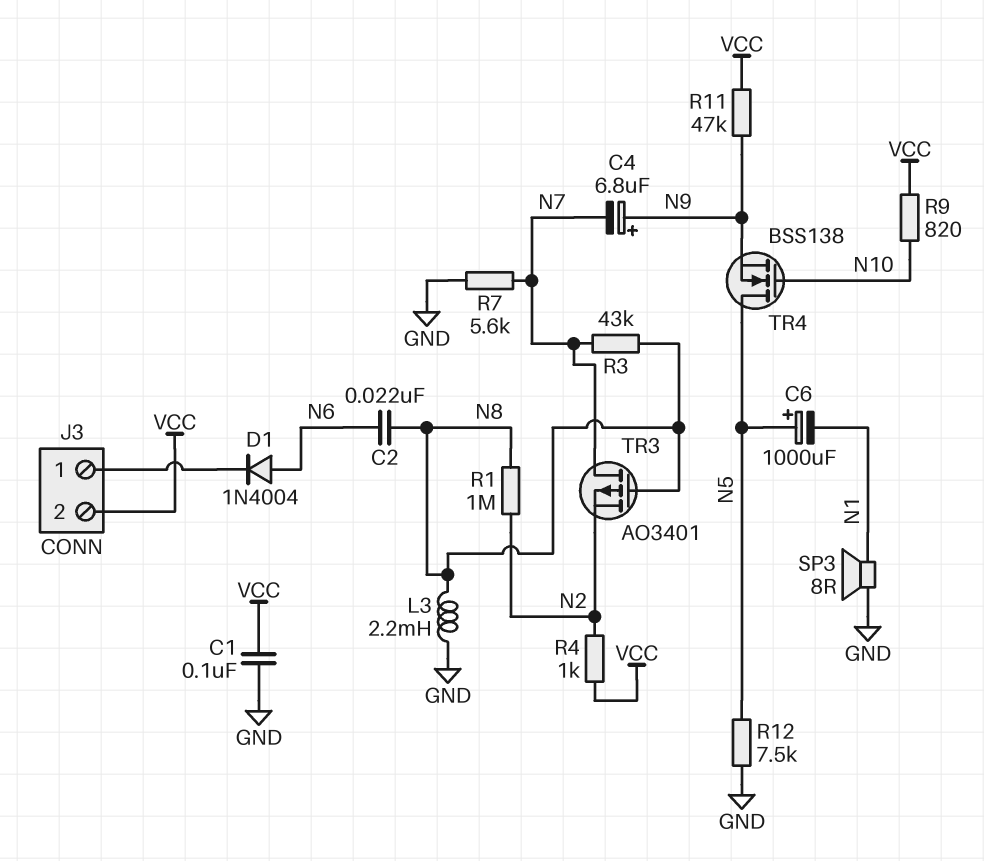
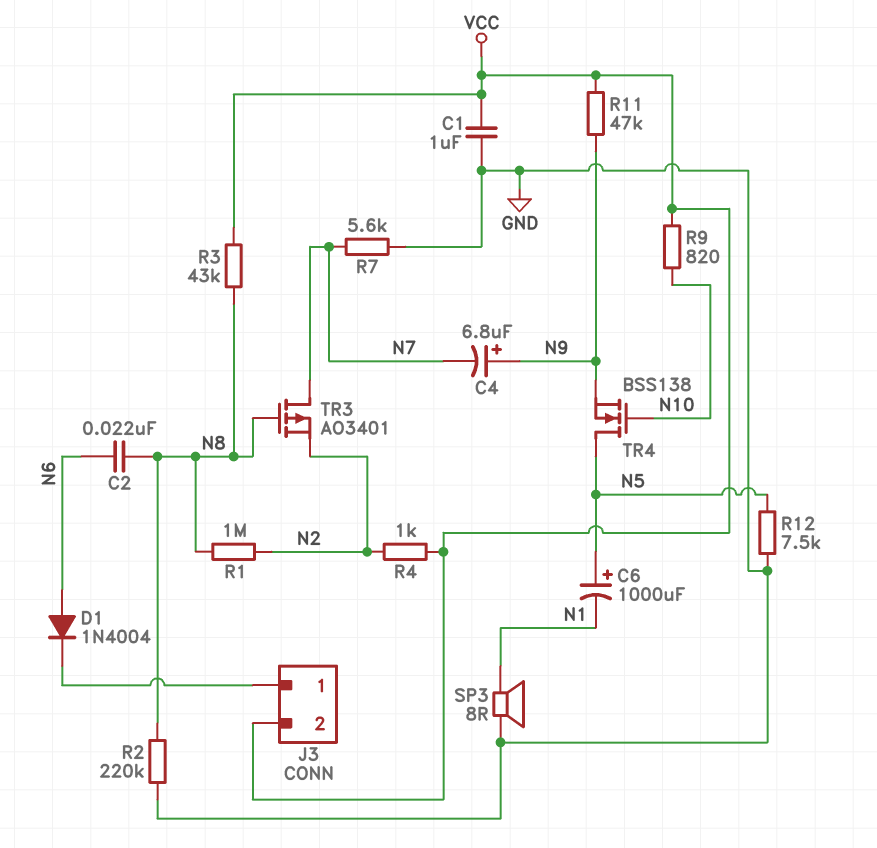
C1: 100nF (GND, VCC) -> 1uF (GND, VCC)
L3: 2.2mH (GND, N8) -> none
R2: none -> 220k (GND, N8)
R3: 43k (N7, N8) -> 43k (N8, VCC)

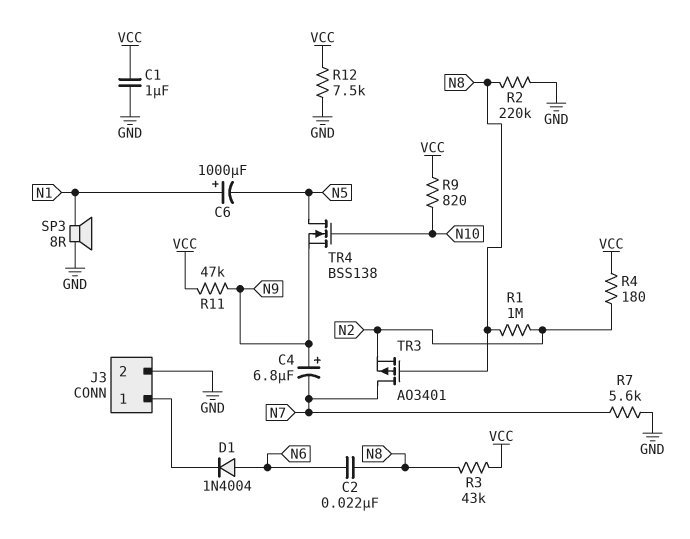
C6: 1000uF (plus N5, minus N1) -> 1000uF (plus N1, minus N5)
J3 pin 2: VCC -> GND
R4: 1k (N2, VCC) -> 180 (N2, VCC)
R12: 7.5k (GND, N5) -> 7.5k (GND, VCC)

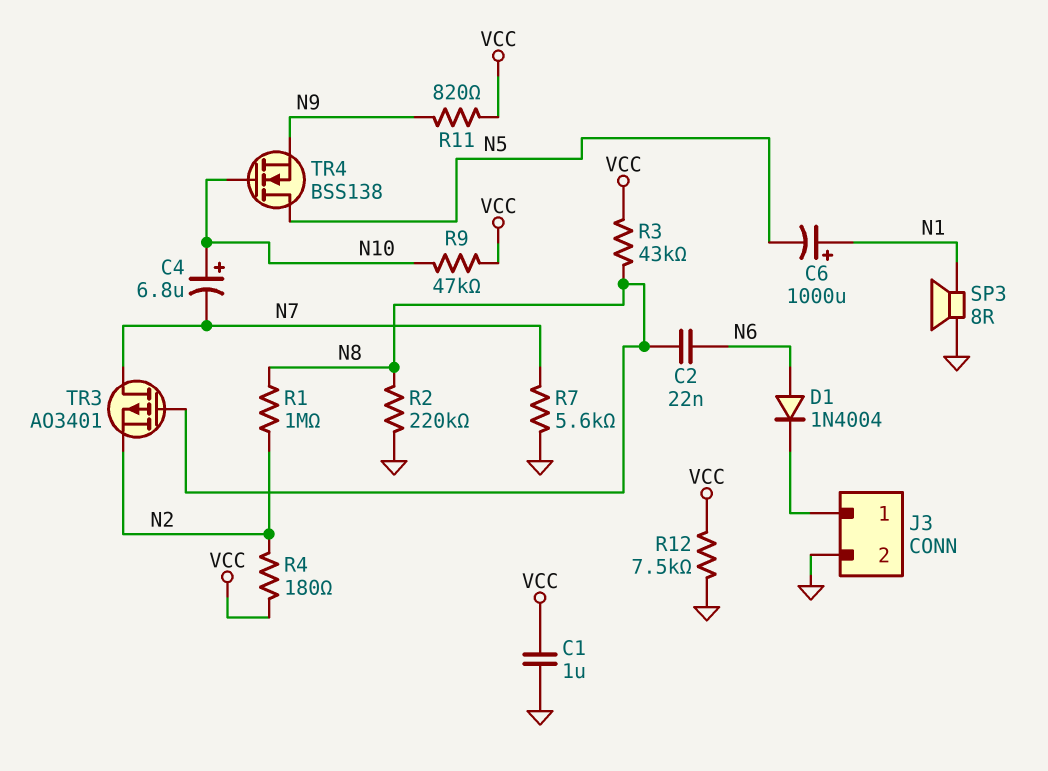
C4: 6.8uF (plus N9, minus N7) -> 6.8uF (plus N10, minus N7)
R9: 820 (N10, VCC) -> 47k (N10, VCC)
R11: 47k (N9, VCC) -> 820 (N9, VCC)

